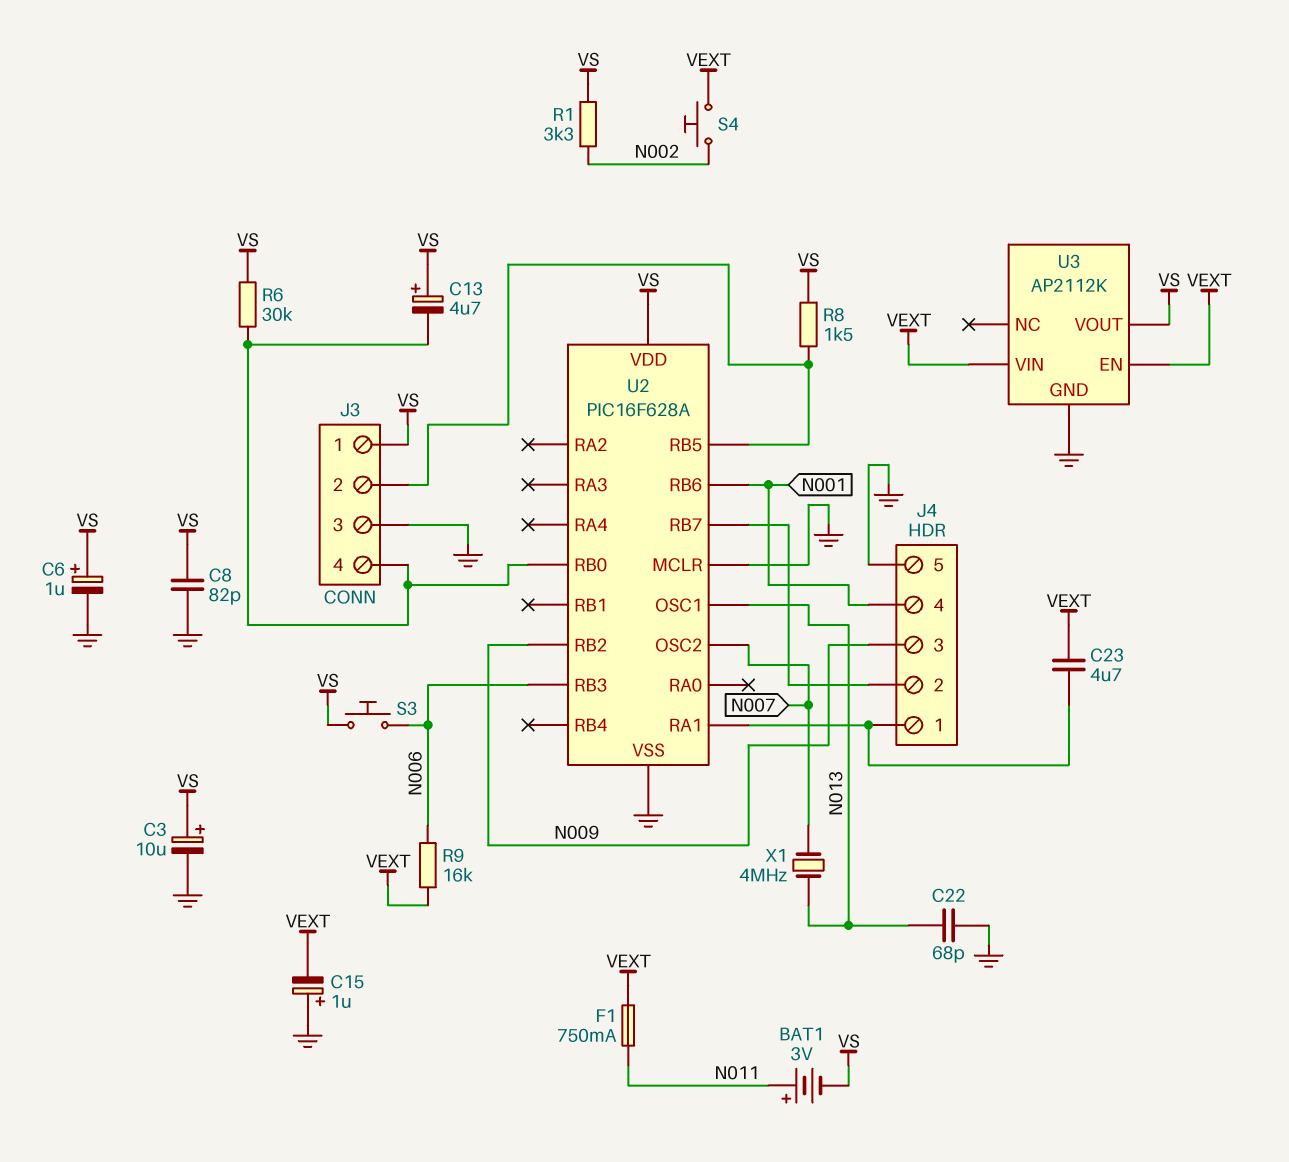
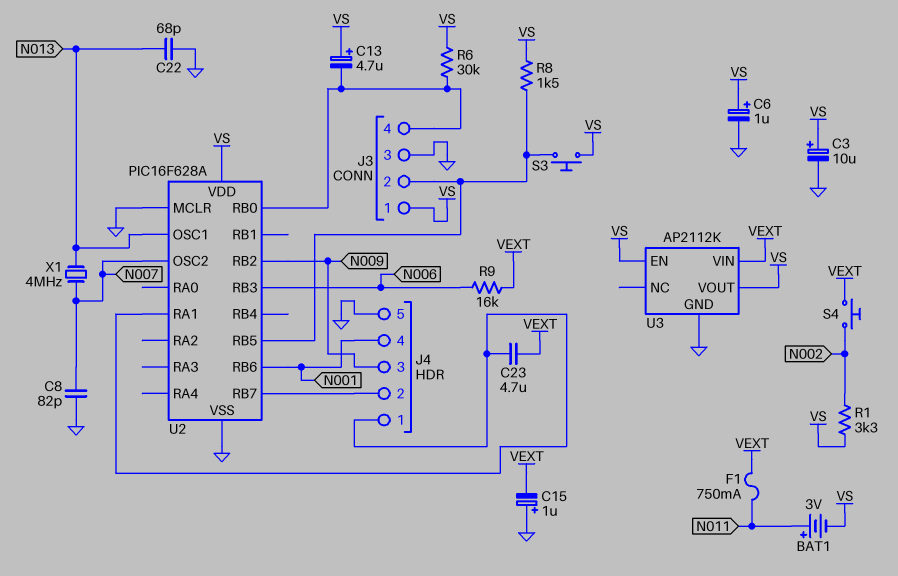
C8: 82pF (GND, VS) -> 82pF (GND, N007)
S3: button (N006, VS) -> button (J3/2, VS)
U3 pin EN: VEXT -> VS

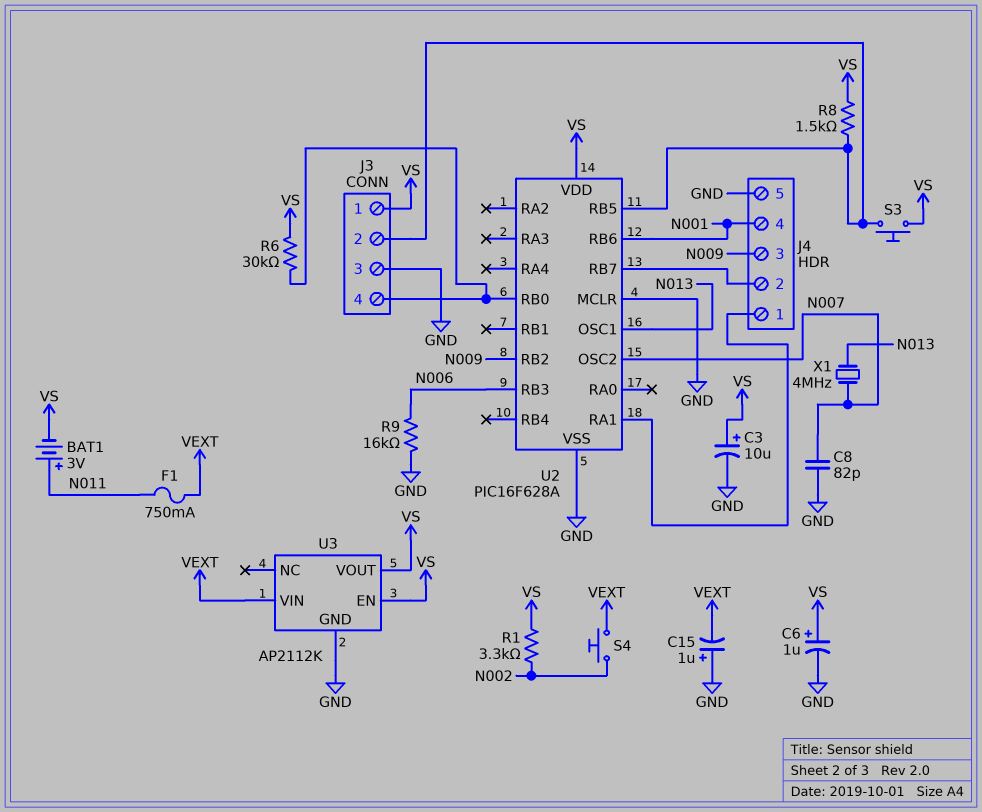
C13: 4.7uF (plus VS, minus J3/4) -> none
C22: 68pF (GND, N013) -> none
C23: 4.7uF (J4/1, VEXT) -> none
R9: 16k (N006, VEXT) -> 16k (GND, N006)

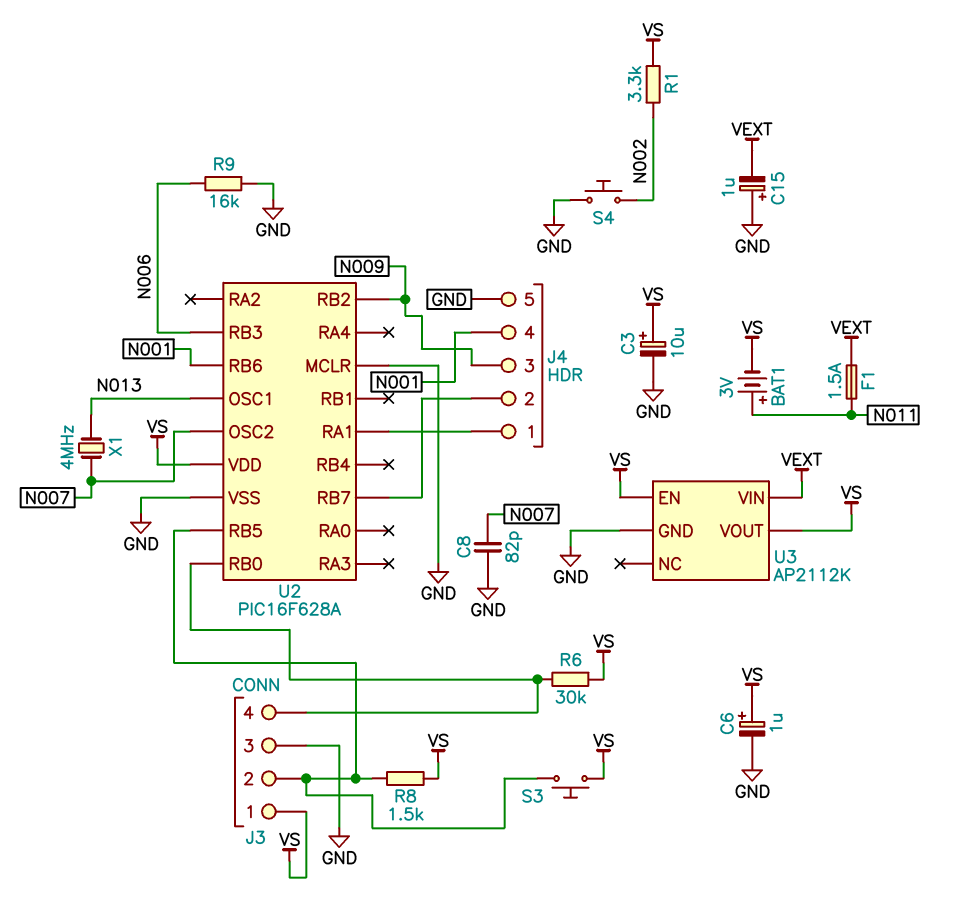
F1: 750mA (N011, VEXT) -> 1.5A (N011, VEXT)
S4: button (N002, VEXT) -> button (GND, N002)

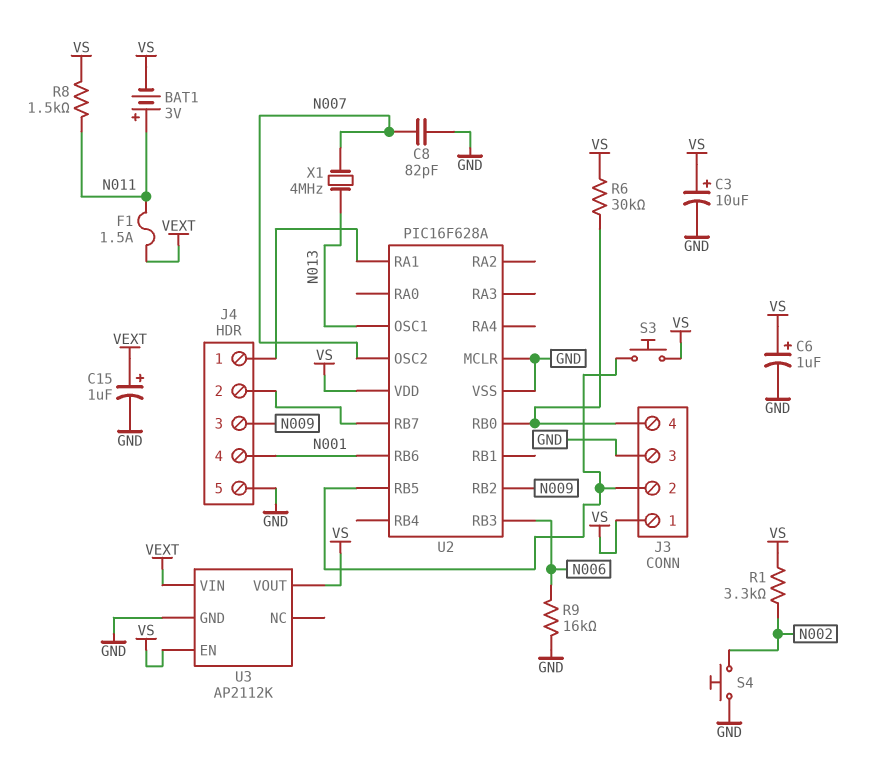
C15: 1uF (plus GND, minus VEXT) -> 1uF (plus VEXT, minus GND)
R8: 1.5k (J3/2, VS) -> 1.5k (N011, VS)

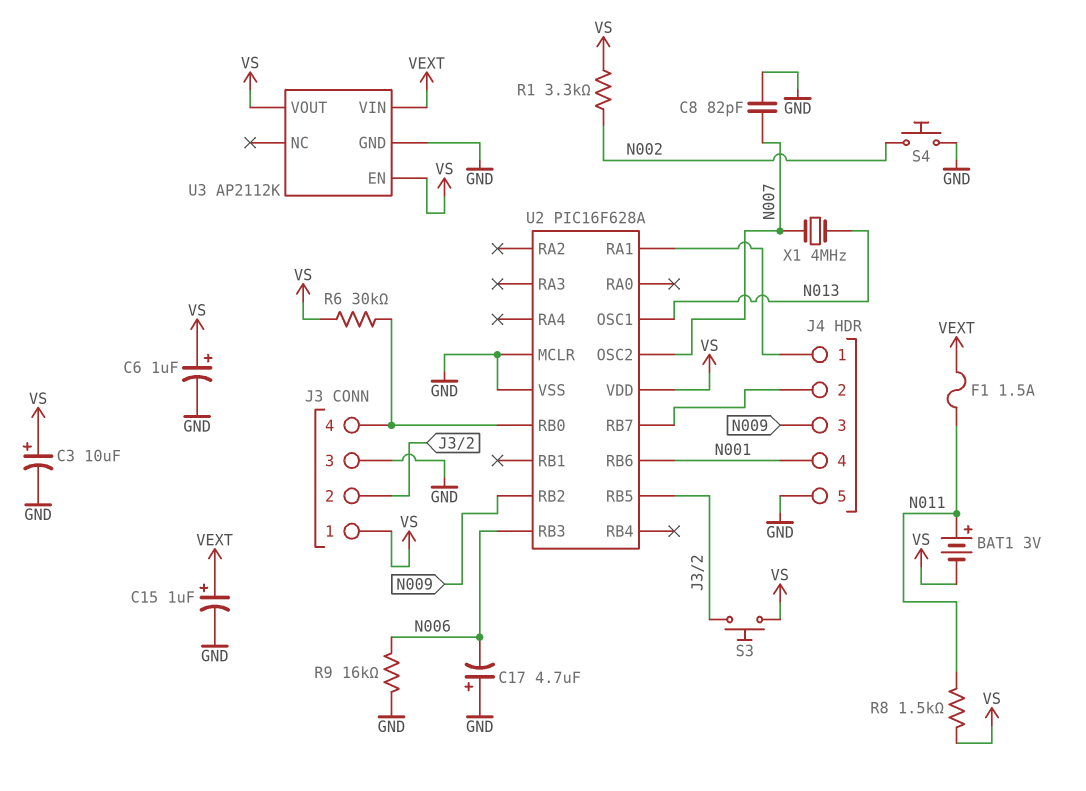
C17: none -> 4.7uF (plus GND, minus N006)

